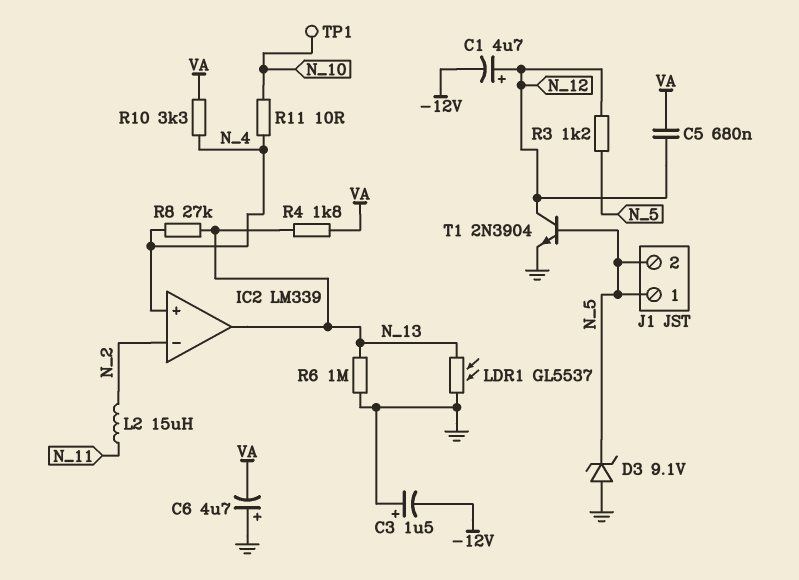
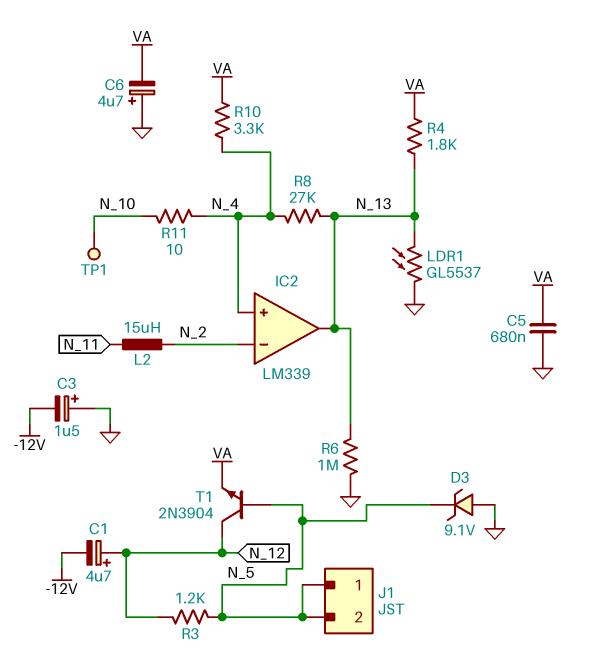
C5: 680nF (N_12, VA) -> 680nF (GND, VA)
T1: NPN 2N3904 (B N_5, C N_12, E GND) -> NPN 2N3904 (B N_5, C N_12, E VA)

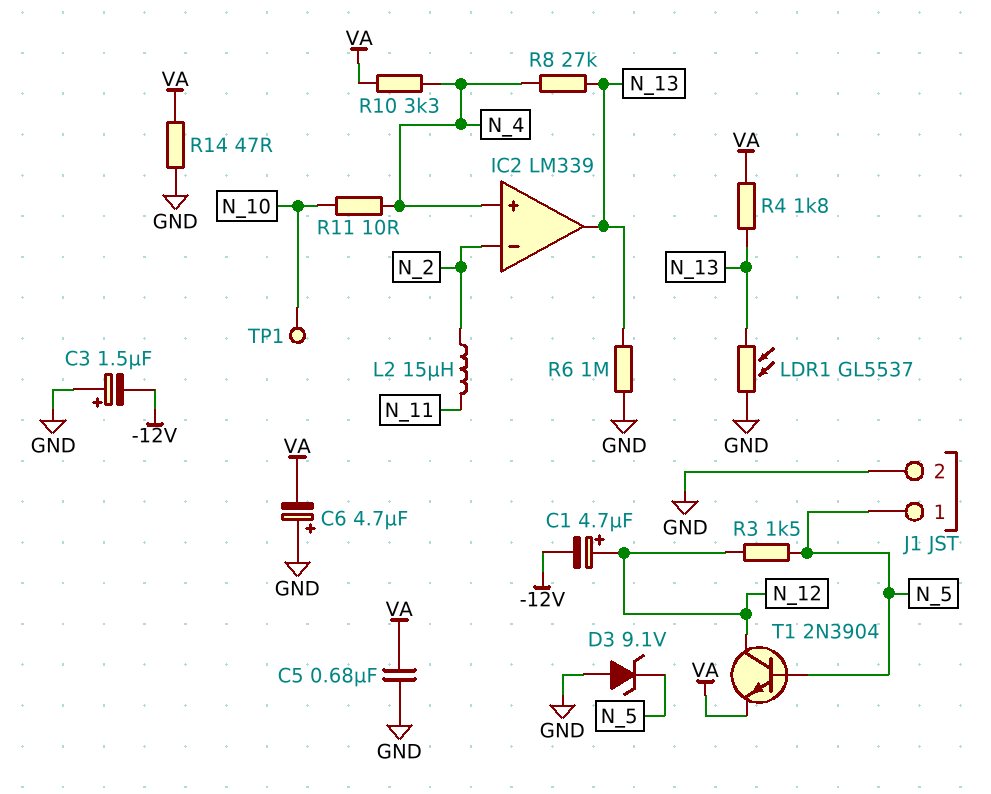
J1 pin 2: N_5 -> GND
R3: 1.2k (N_5, N_12) -> 1.5k (N_5, N_12)
R14: none -> 47 (GND, VA)

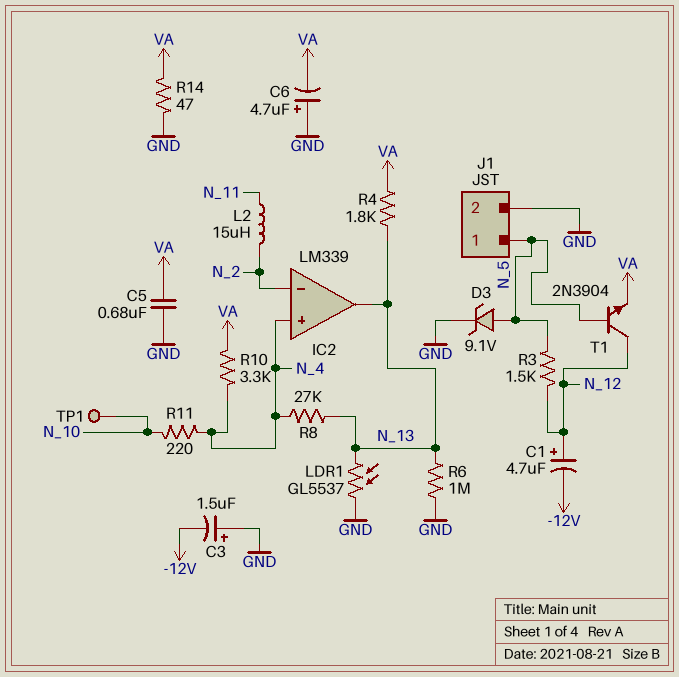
D3: zener 9.1V (A GND, K N_5) -> zener 9.1V (A N_5, K GND)
R11: 10 (N_4, N_10) -> 220 (N_4, N_10)

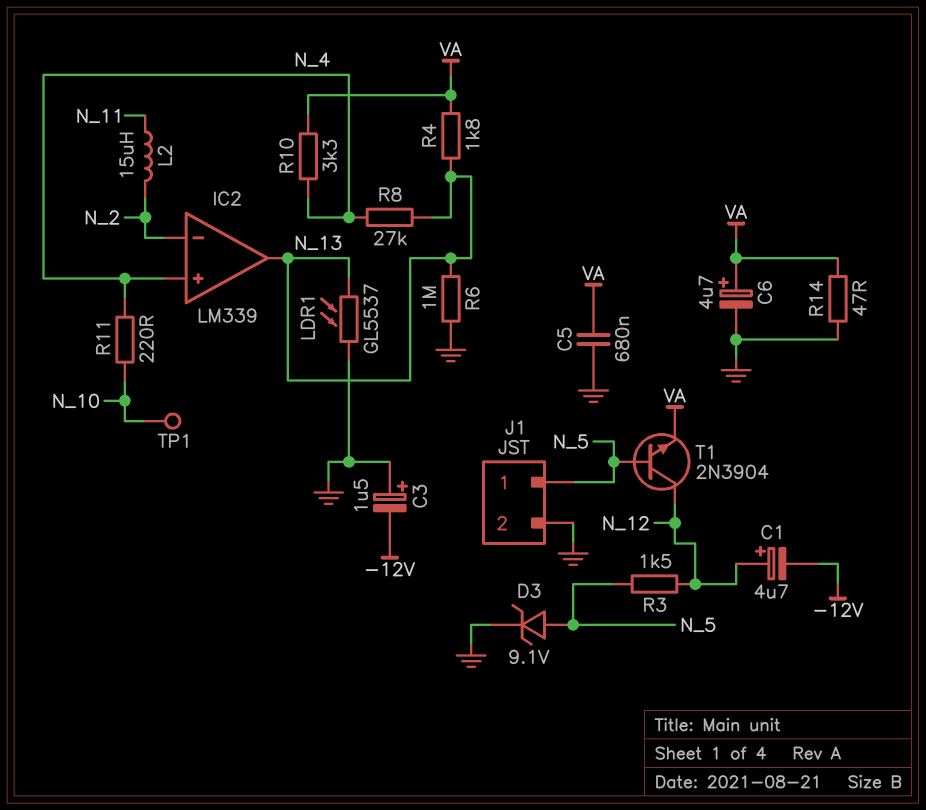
C6: 4.7uF (plus GND, minus VA) -> 4.7uF (plus VA, minus GND)

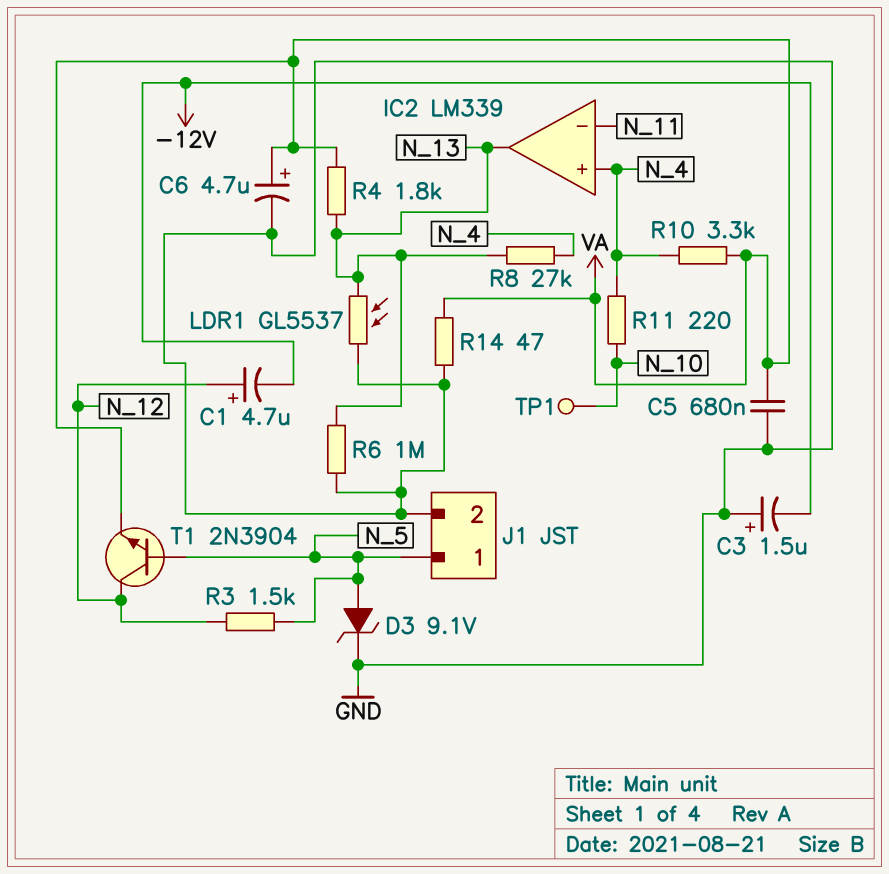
IC2 pin in-: N_2 -> N_11
L2: 15uH (N_2, N_11) -> none

